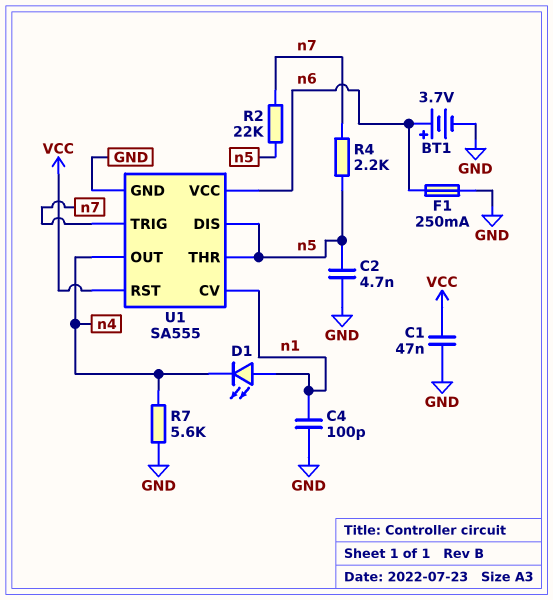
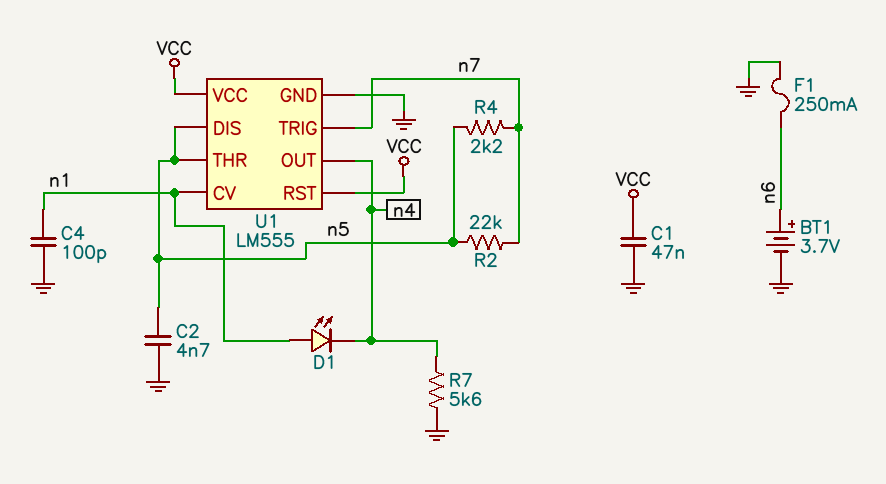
U1: SA555 -> LM555
U1 pin VCC: n6 -> VCC

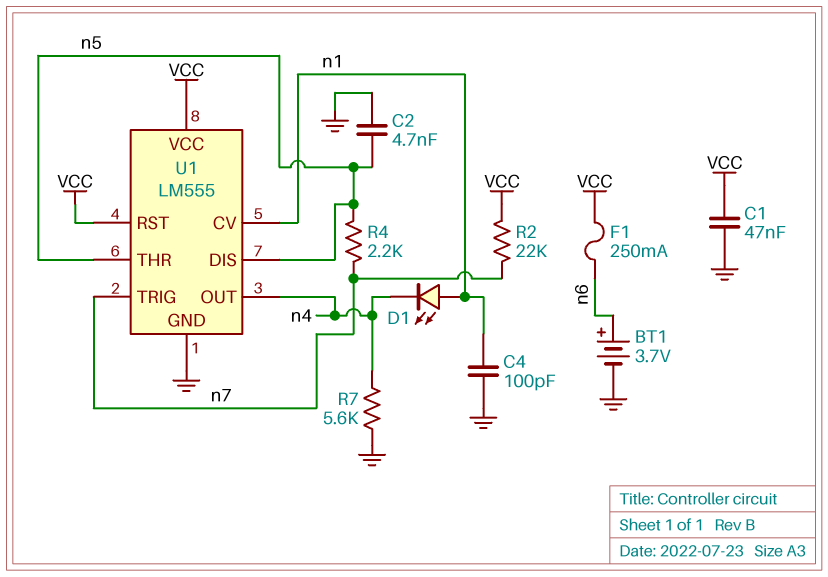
F1: 250mA (GND, n6) -> 250mA (VCC, n6)
R2: 22k (n5, n7) -> 22k (VCC, n7)

